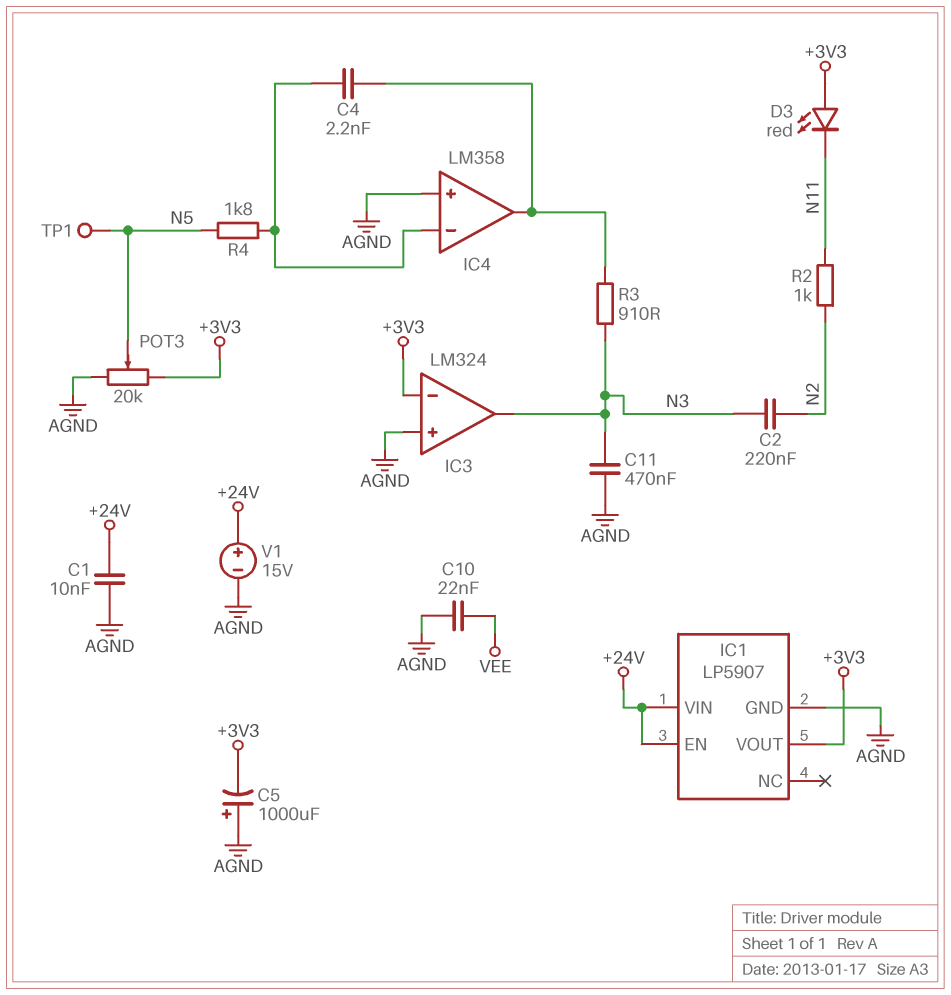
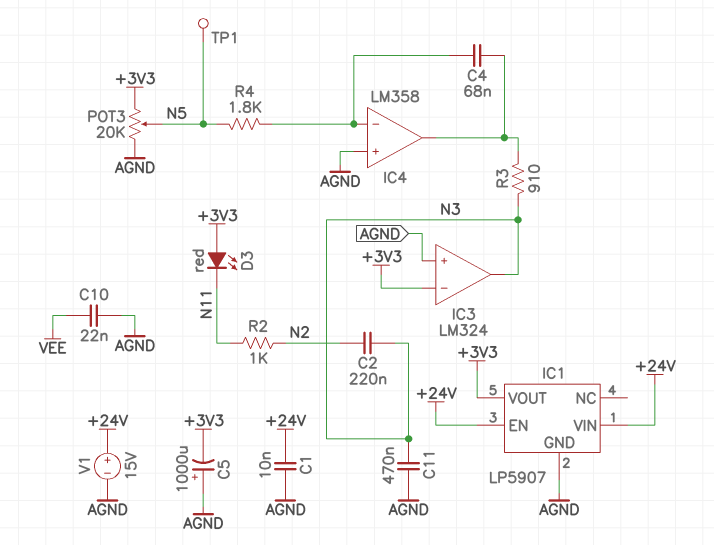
C4: 2.2nF (IC4/in-, IC4/out) -> 68nF (IC4/in-, IC4/out)

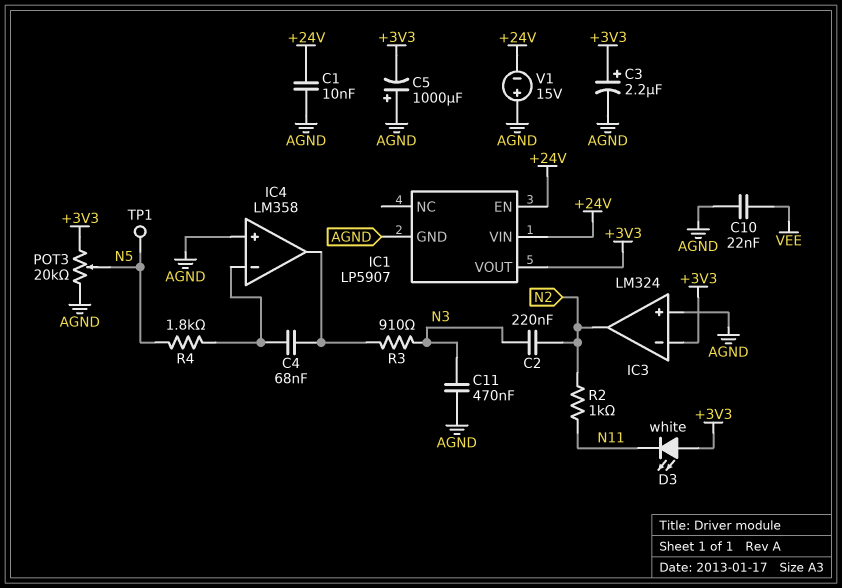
C3: none -> 2.2uF (plus +3V3, minus AGND)
D3: LED red (A +3V3, K N11) -> LED white (A +3V3, K N11)
IC3 pin out: N3 -> N2
V1: 15V (plus +24V, minus AGND) -> 15V (plus AGND, minus +24V)

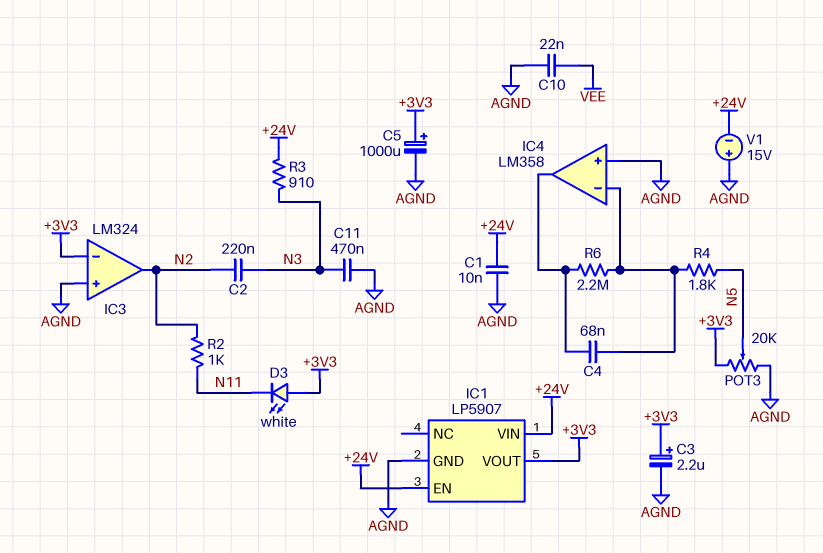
C5: 1000uF (plus AGND, minus +3V3) -> 1000uF (plus +3V3, minus AGND)
R3: 910 (IC4/out, N3) -> 910 (+24V, N3)
R6: none -> 2.2M (IC4/in-, IC4/out)
TP1: test point (N5) -> none

